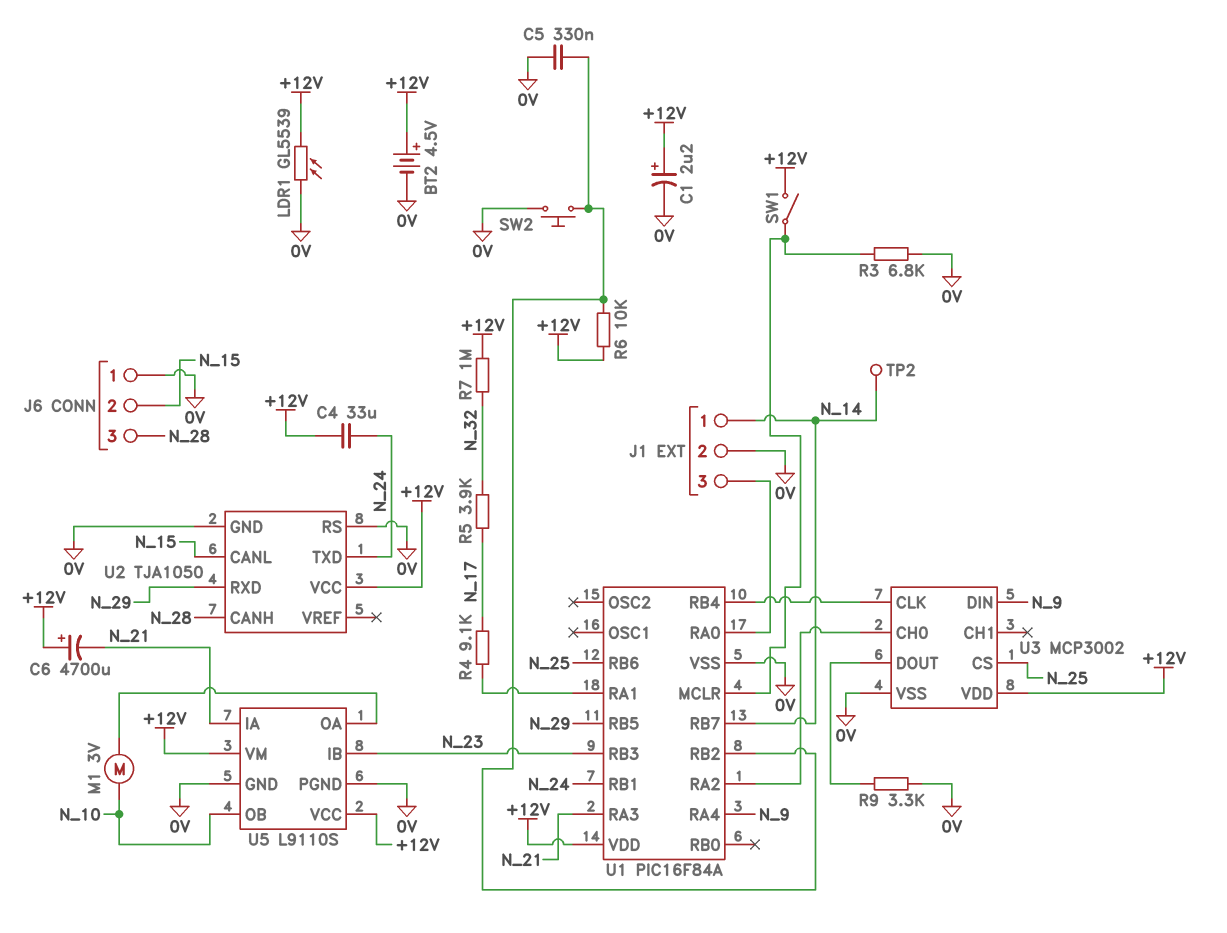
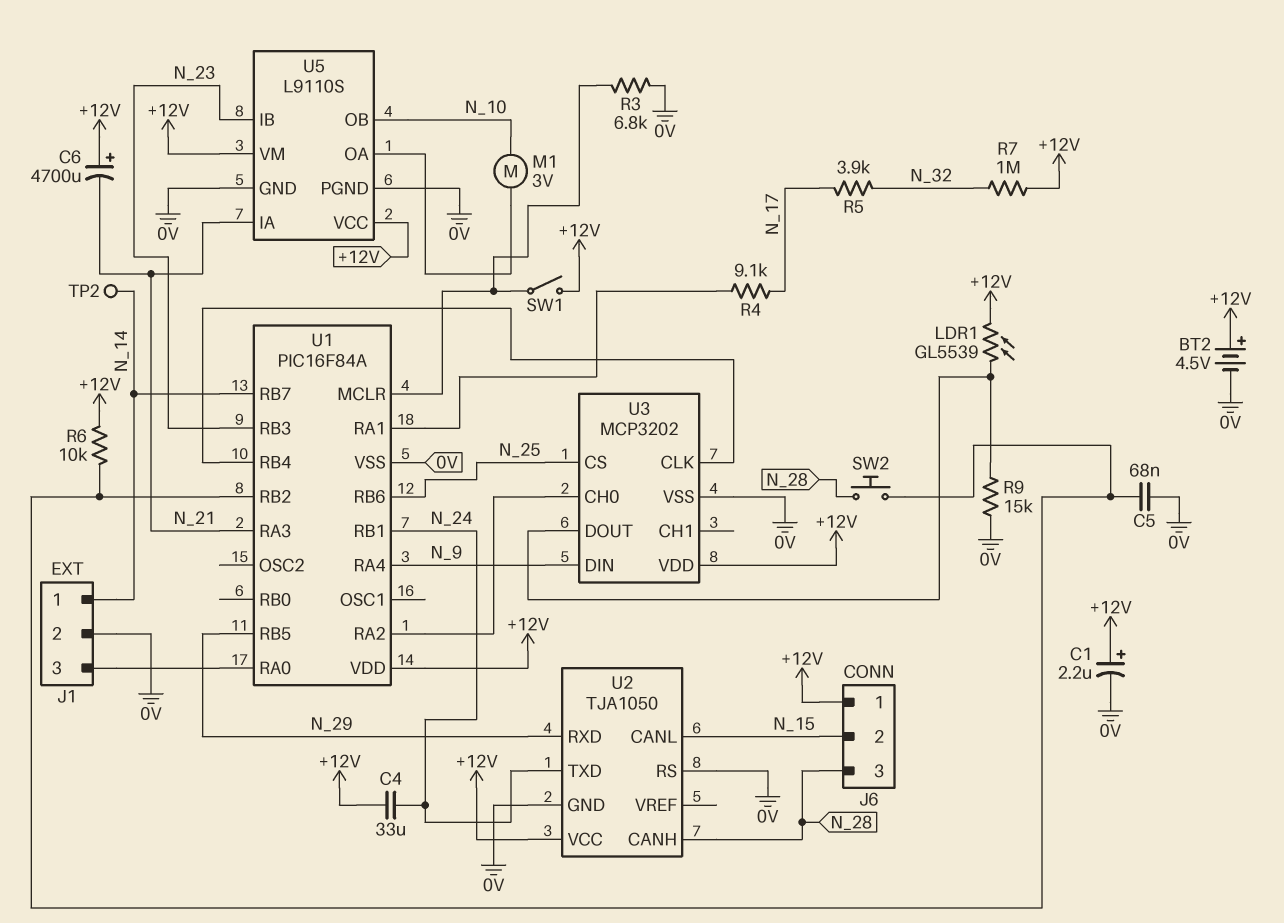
C5: 330nF (0V, U1/RB2) -> 68nF (0V, U1/RB2)
J6 pin 1: 0V -> +12V
LDR1: GL5539 (+12V, 0V) -> GL5539 (+12V, U3/DOUT)
R9: 3.3k (0V, U3/DOUT) -> 15k (0V, U3/DOUT)
SW2: button (0V, U1/RB2) -> button (N_28, U1/RB2)
U3: MCP3002 -> MCP3202

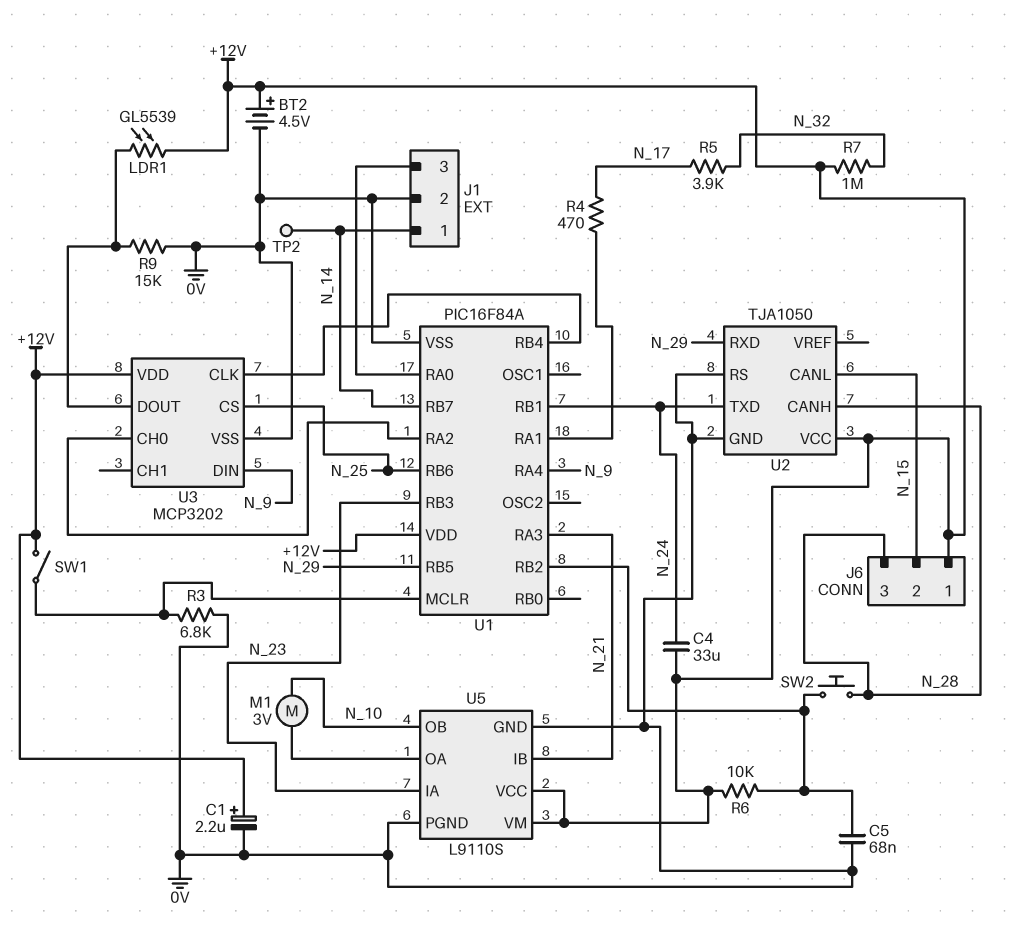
C6: 4700uF (plus +12V, minus N_21) -> none
R4: 9.1k (N_17, U1/RA1) -> 470 (N_17, U1/RA1)
U5 pin IA: N_21 -> N_23
U5 pin IB: N_23 -> N_21

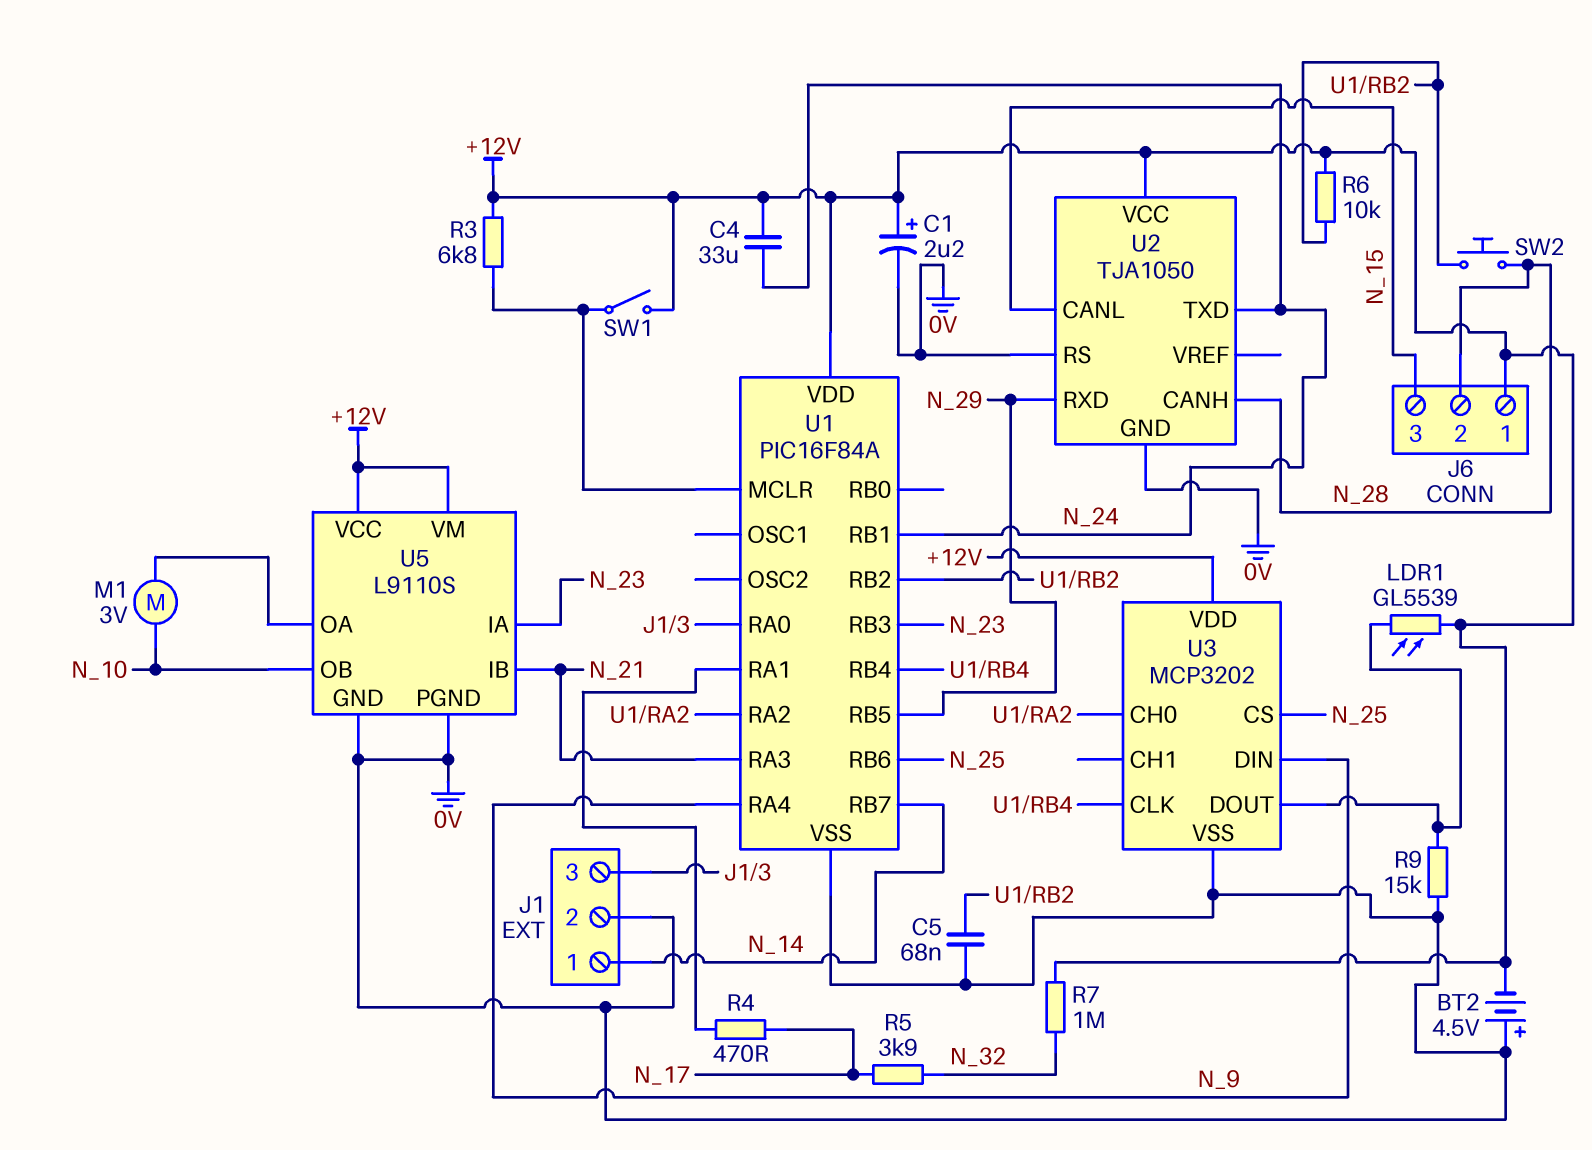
BT2: 4.5V (plus +12V, minus 0V) -> 4.5V (plus 0V, minus +12V)
J6 pin 2: N_15 -> N_28
J6 pin 3: N_28 -> N_15
R3: 6.8k (0V, U1/MCLR) -> 6.8k (+12V, U1/MCLR)
TP2: test point (N_14) -> none

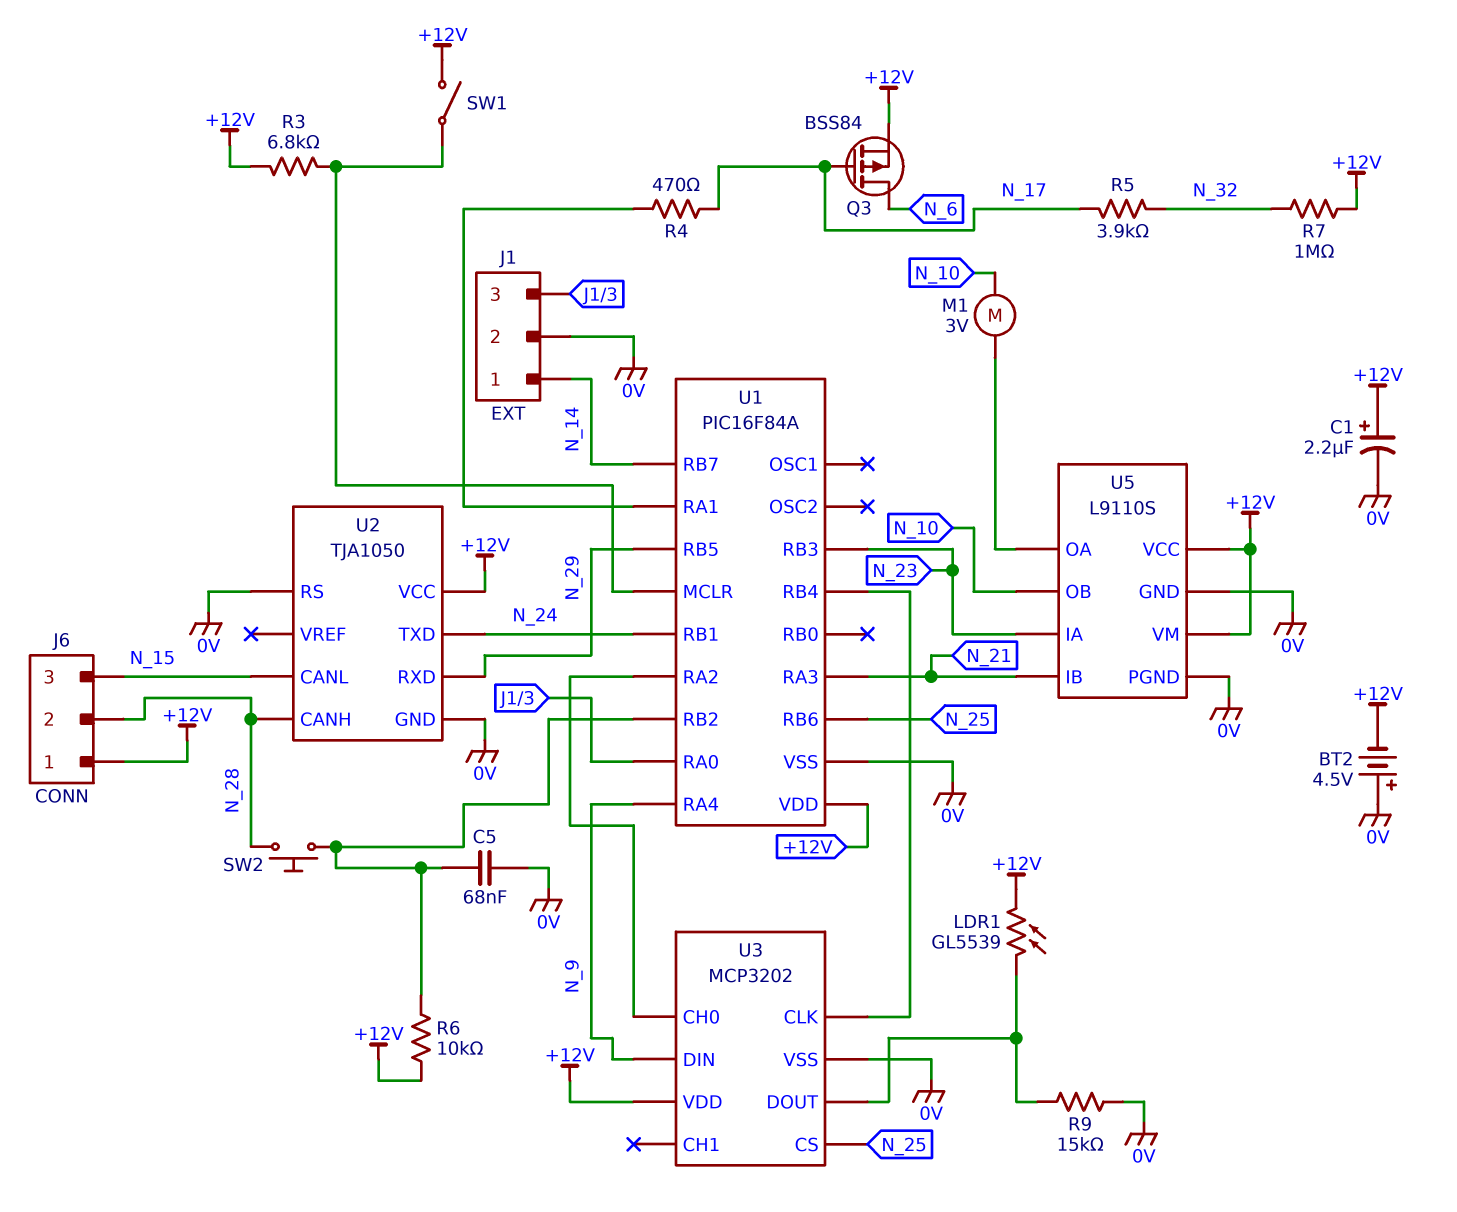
C4: 33uF (+12V, N_24) -> none
Q3: none -> PMOS BSS84 (G N_17, D N_6, S +12V)

